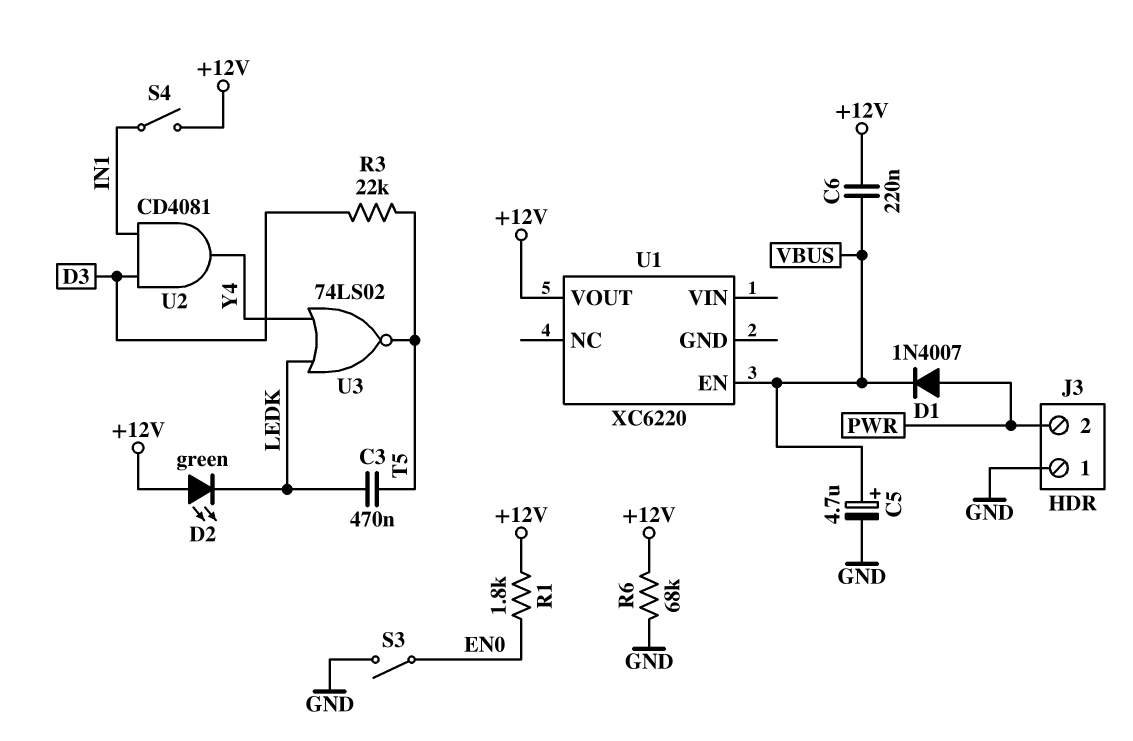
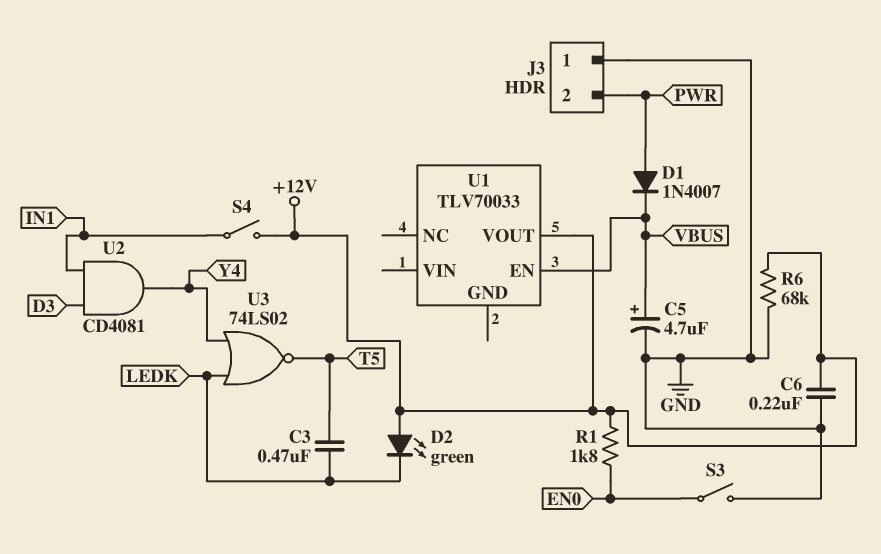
C6: 220nF (+12V, VBUS) -> 220nF (+12V, GND)
R3: 22k (D3, T5) -> none
U1: XC6220 -> TLV70033

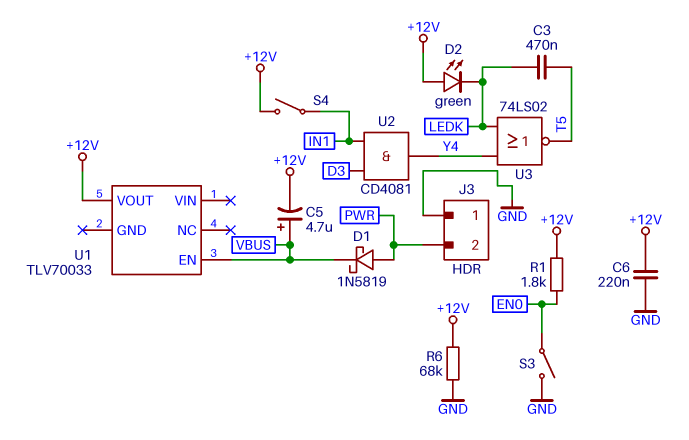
C5: 4.7uF (plus VBUS, minus GND) -> 4.7uF (plus VBUS, minus +12V)
D1: diode 1N4007 (A PWR, K VBUS) -> schottky 1N5819 (A PWR, K VBUS)

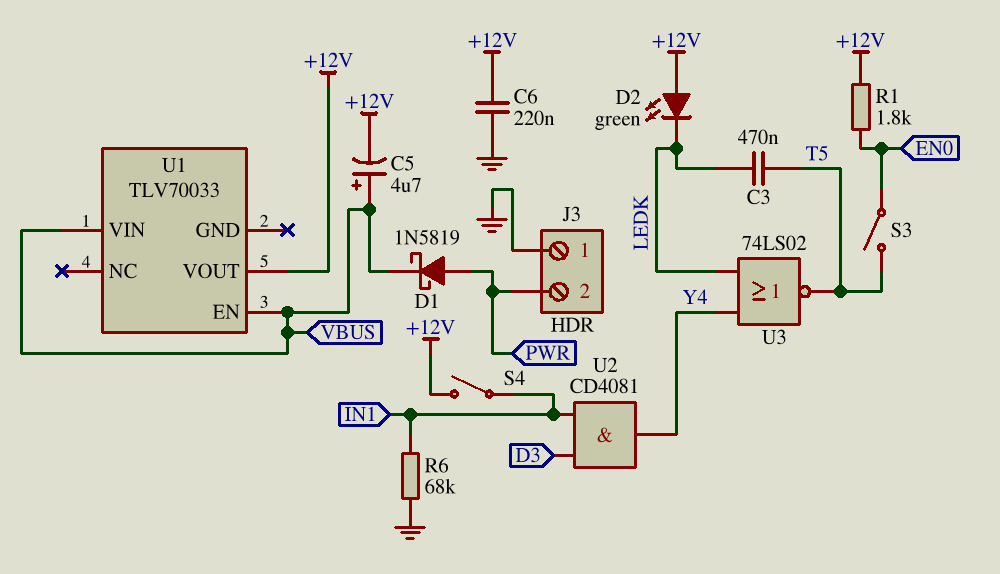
R6: 68k (+12V, GND) -> 68k (GND, IN1)
S3: switch (EN0, GND) -> switch (EN0, T5)
U1 pin VIN: none -> VBUS

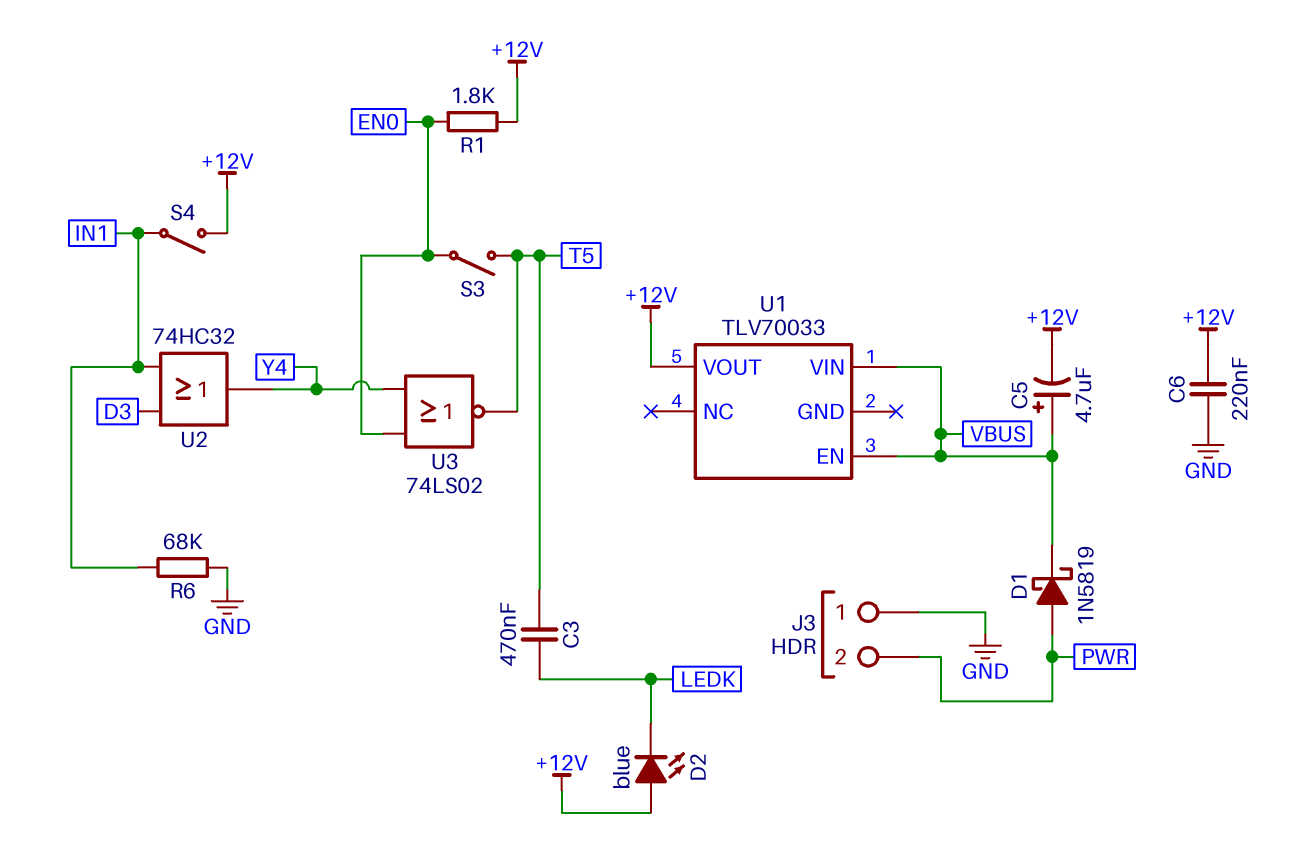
D2: LED green (A +12V, K LEDK) -> LED blue (A +12V, K LEDK)
U2: AND CD4081 (in D3, in IN1, out Y4) -> OR 74HC32 (in D3, in IN1, out Y4)
U3: NOR 74LS02 (in LEDK, in Y4, out T5) -> NOR 74LS02 (in EN0, in Y4, out T5)

